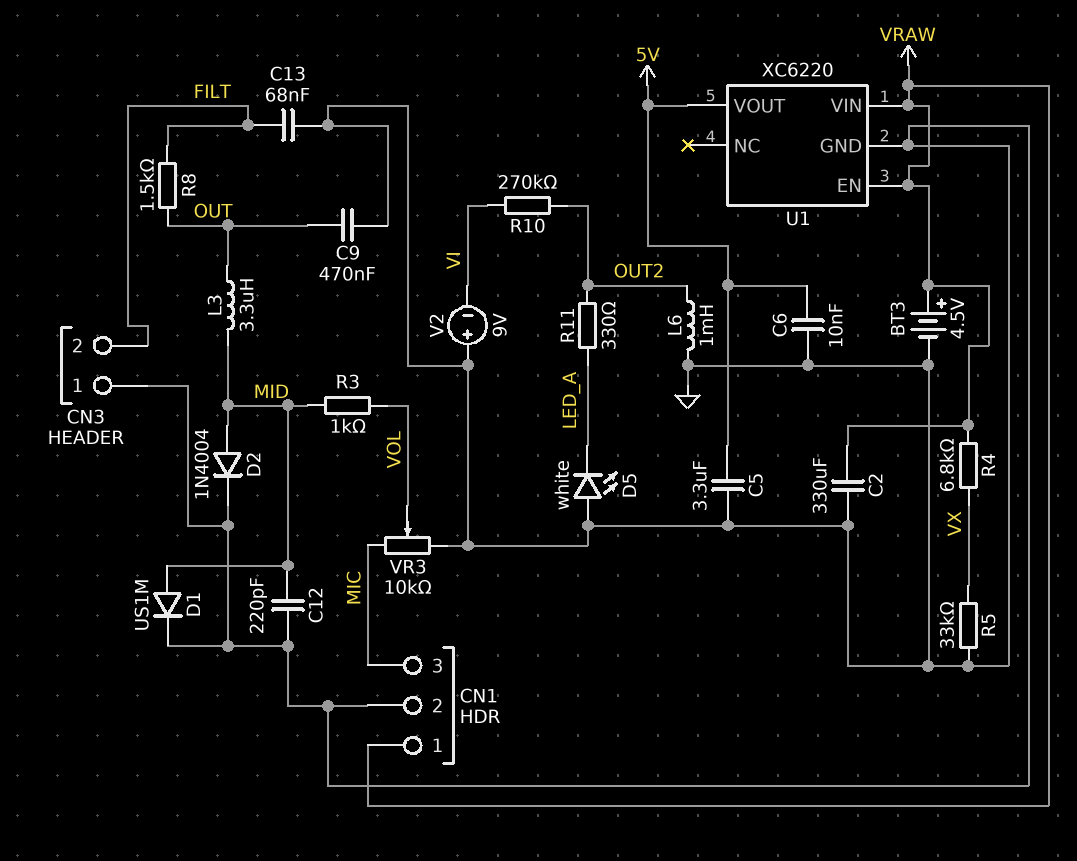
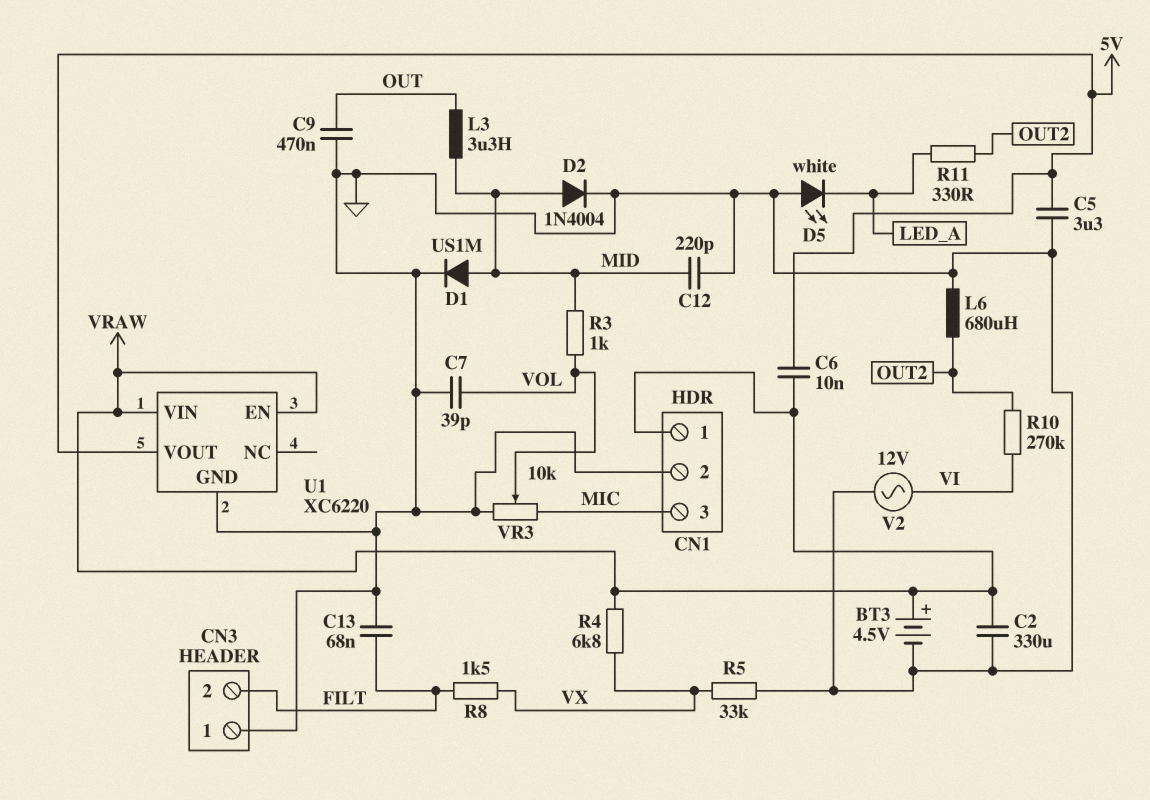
C6: 10nF (5V, GND) -> 10nF (5V, VRAW)
C7: none -> 39pF (GND, VOL)
L6: 1mH (GND, OUT2) -> 680uH (GND, OUT2)
R8: 1.5k (FILT, OUT) -> 1.5k (FILT, VX)
V2: 9V (plus GND, minus VI) -> AC 12V (GND, VI)

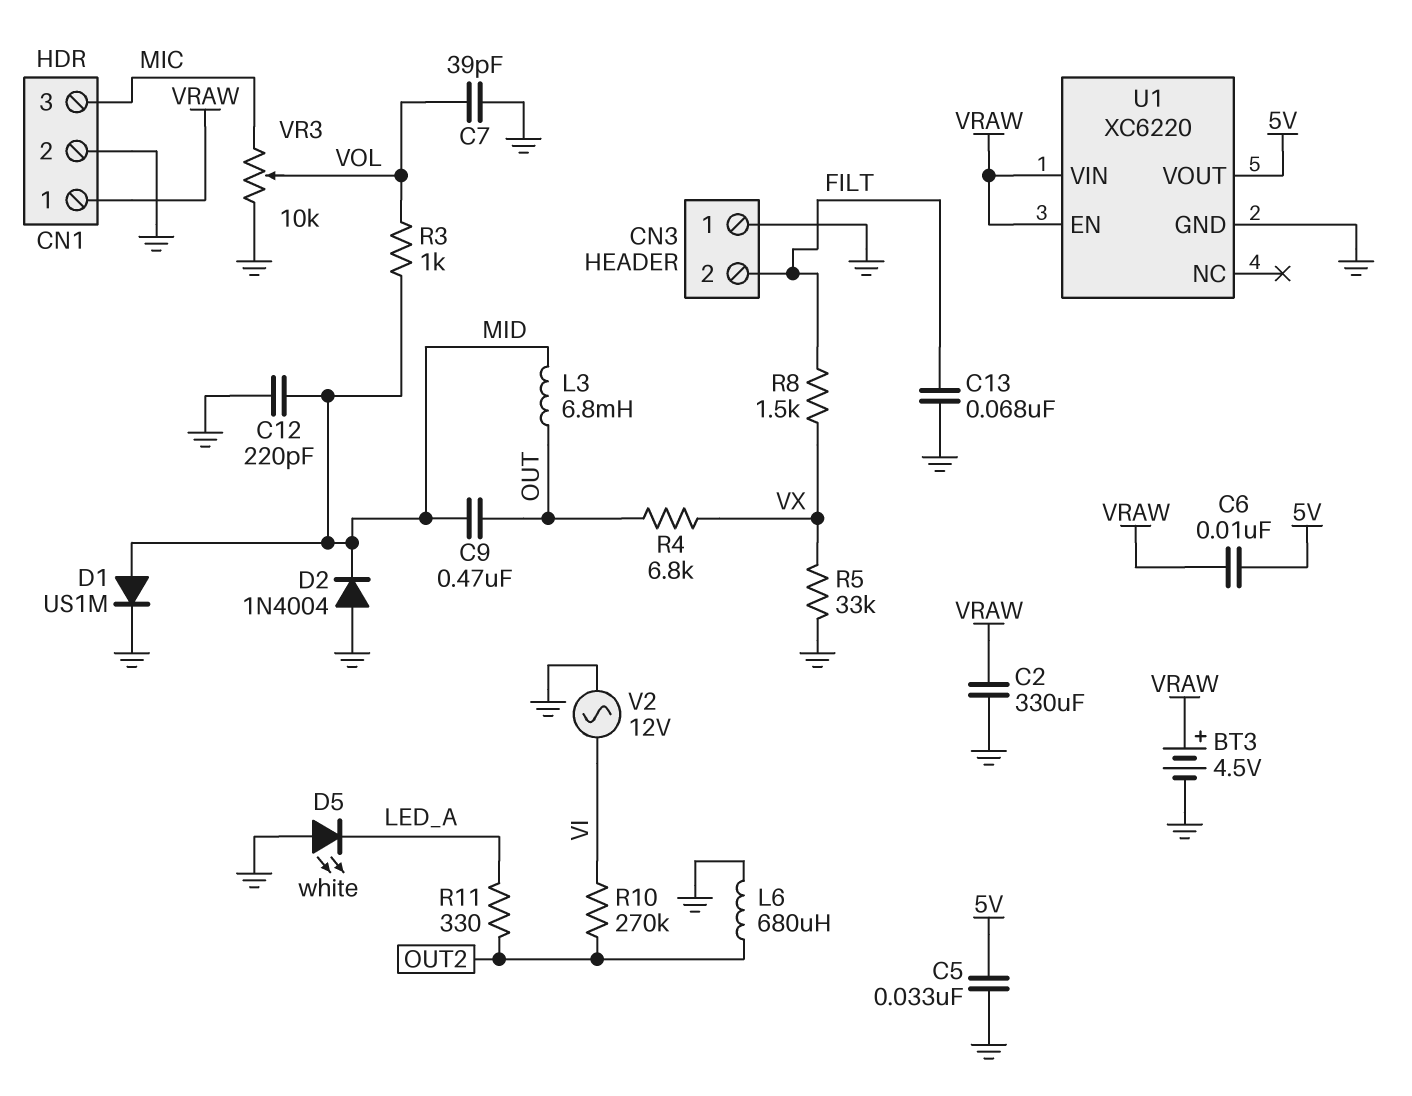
C5: 3.3uF (5V, GND) -> 33nF (5V, GND)
C9: 470nF (GND, OUT) -> 470nF (MID, OUT)
D2: diode 1N4004 (A MID, K GND) -> diode 1N4004 (A GND, K MID)
L3: 3.3uH (MID, OUT) -> 6.8mH (MID, OUT)
R4: 6.8k (VRAW, VX) -> 6.8k (OUT, VX)

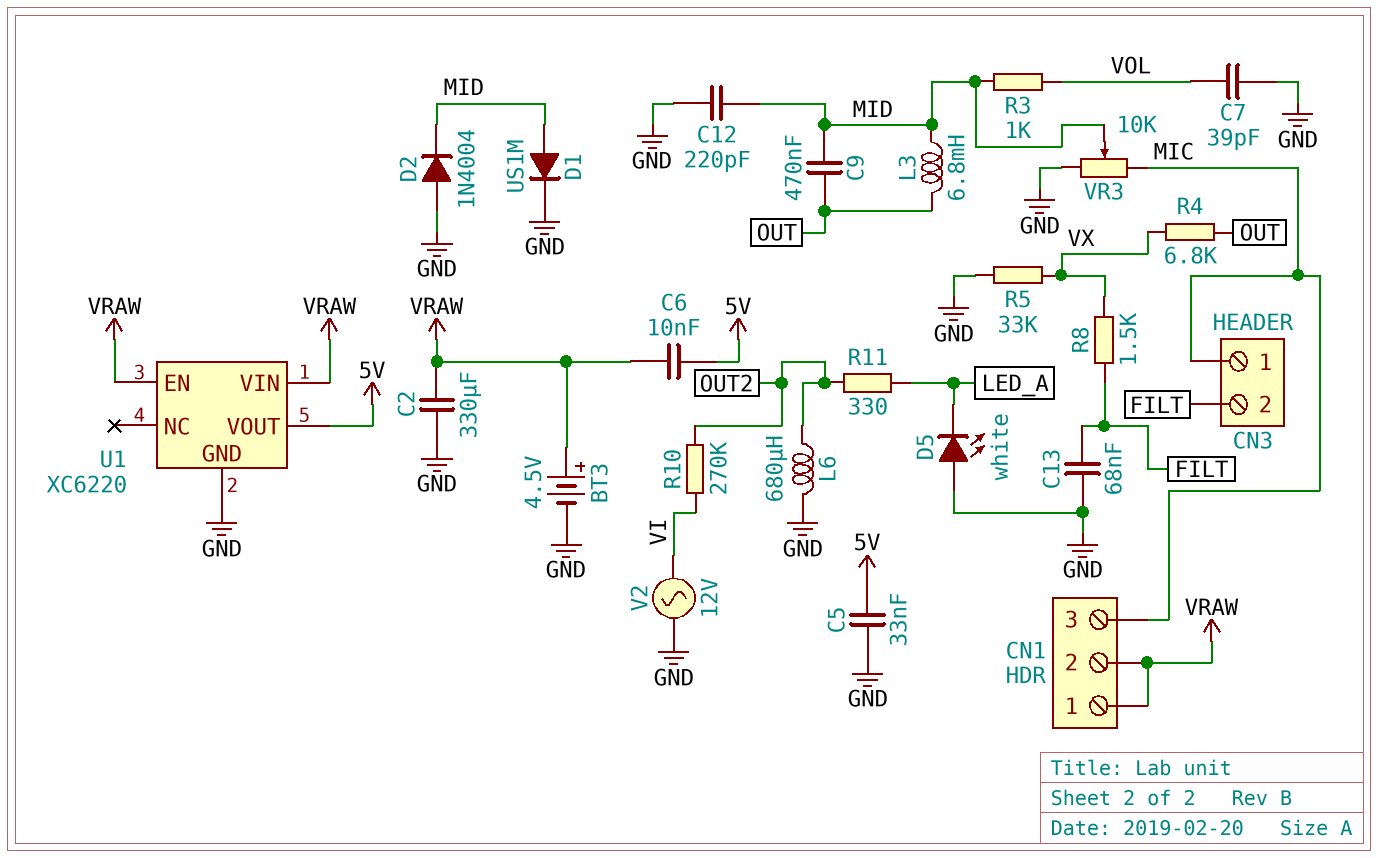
CN1 pin 2: GND -> VRAW
CN3 pin 1: GND -> MIC
VR3: 10k (GND, MIC, wiper VOL) -> 10k (GND, MIC, wiper MID)

